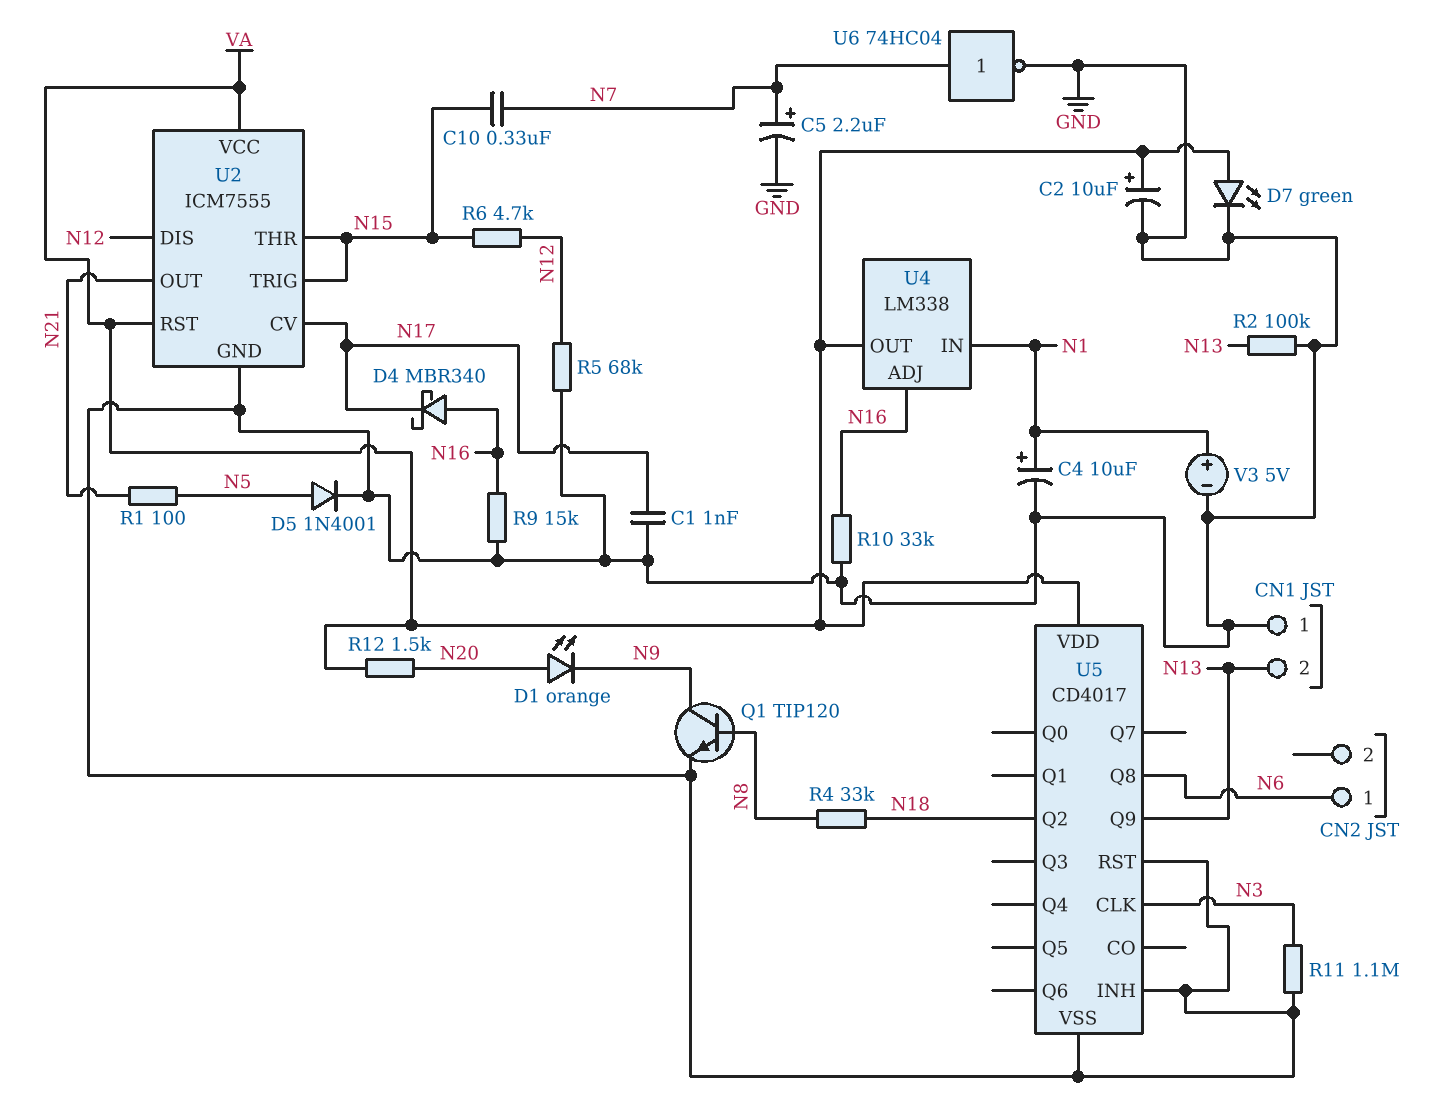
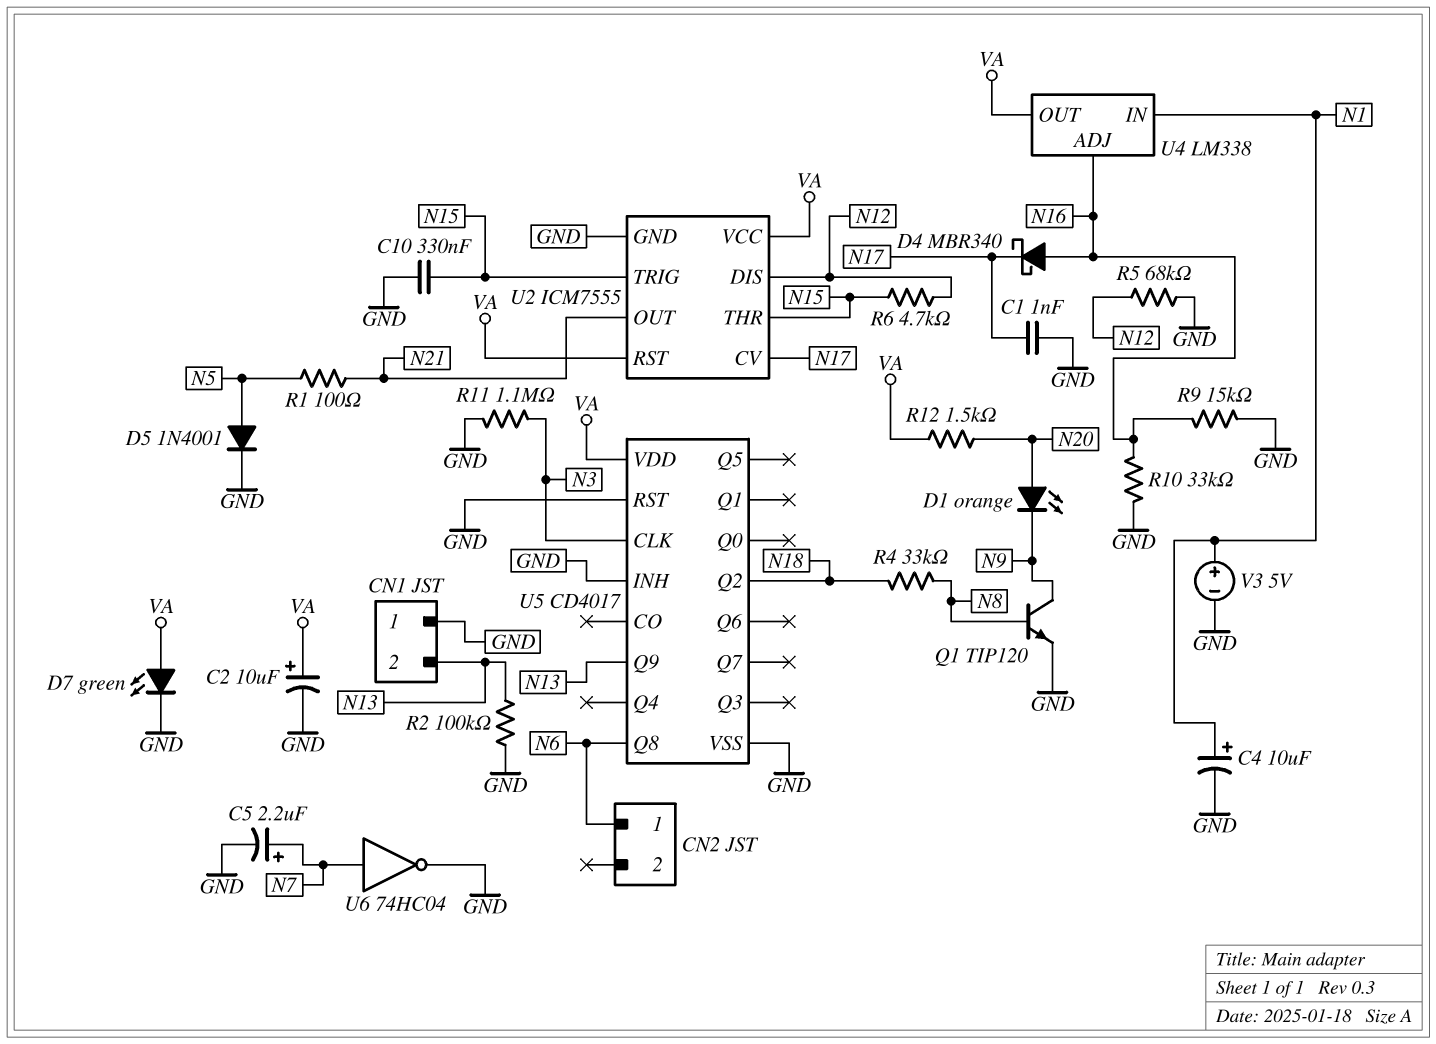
C10: 330nF (N7, N15) -> 330nF (GND, N15)

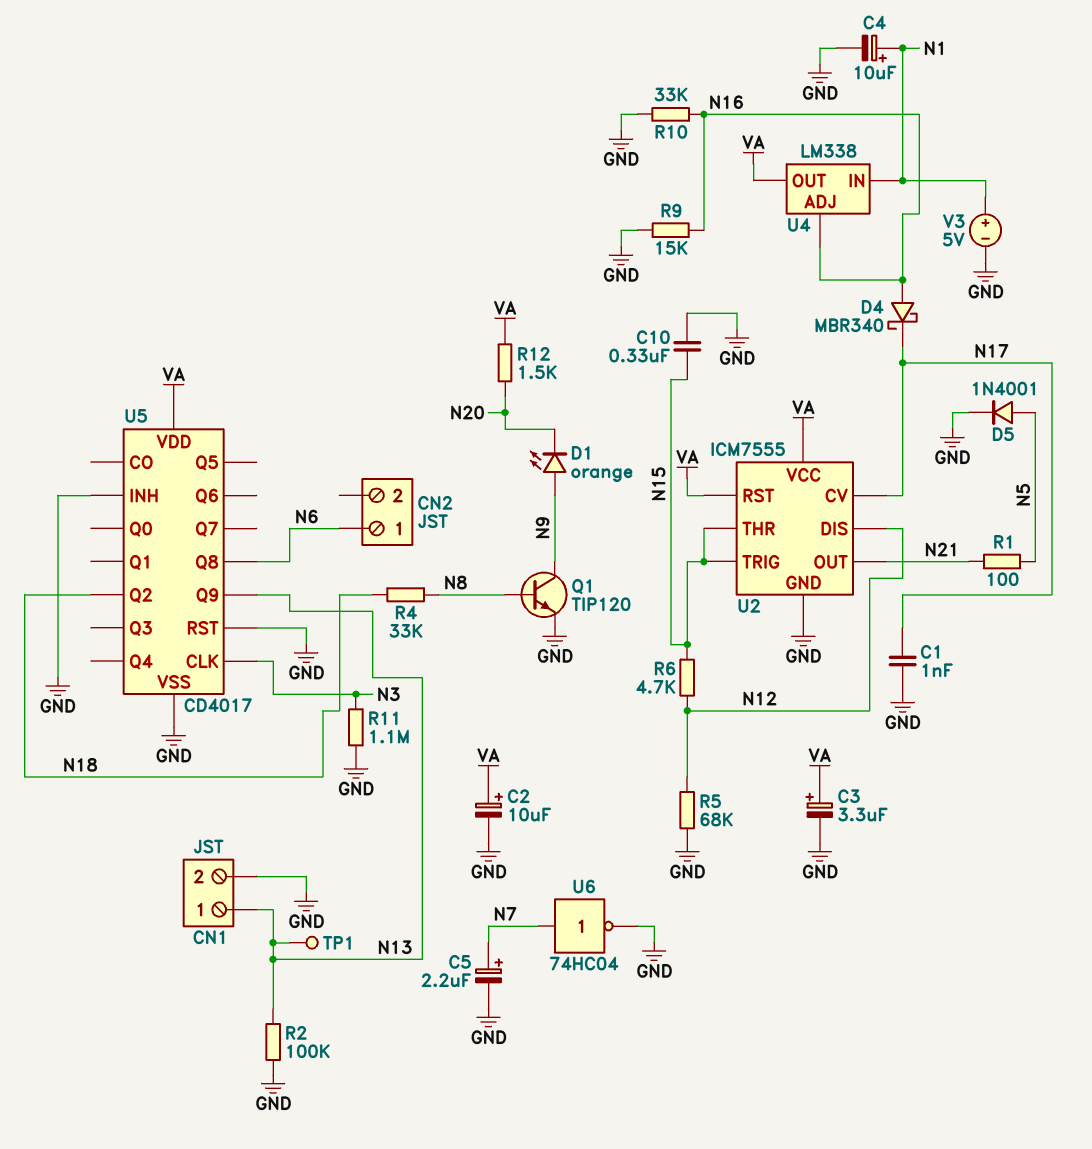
C3: none -> 3.3uF (plus VA, minus GND)
CN1 pin 1: GND -> N13
CN1 pin 2: N13 -> GND
D1: LED orange (A N20, K N9) -> LED orange (A N9, K N20)
D7: LED green (A VA, K GND) -> none
TP1: none -> test point (N13)

